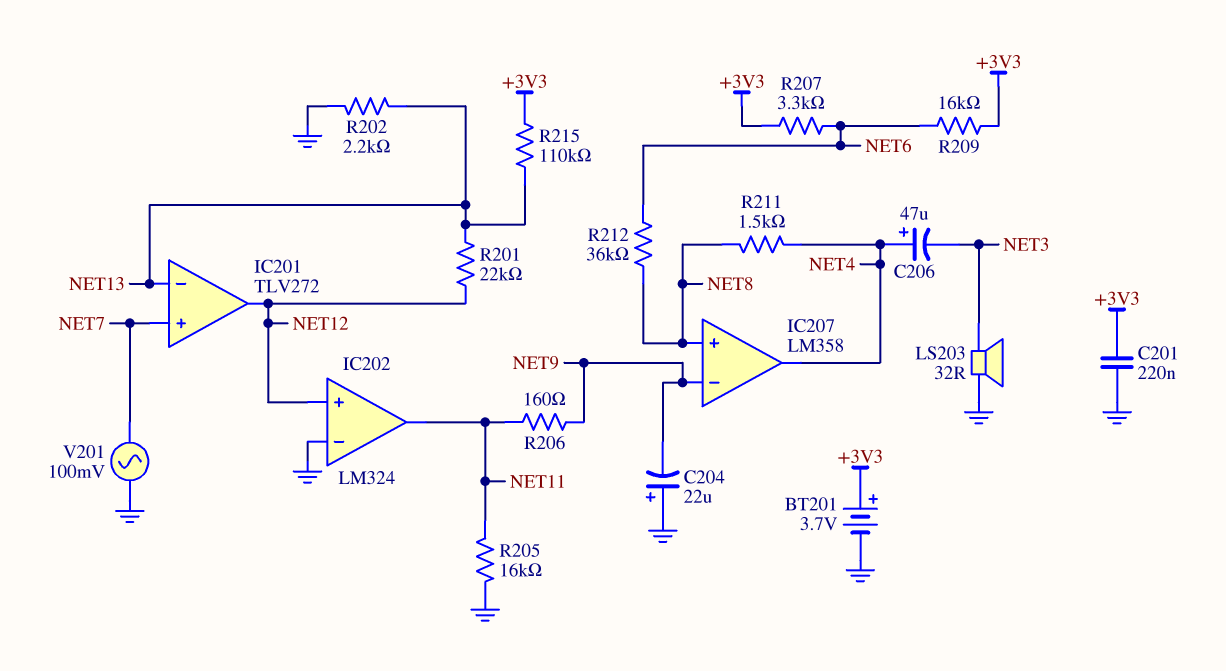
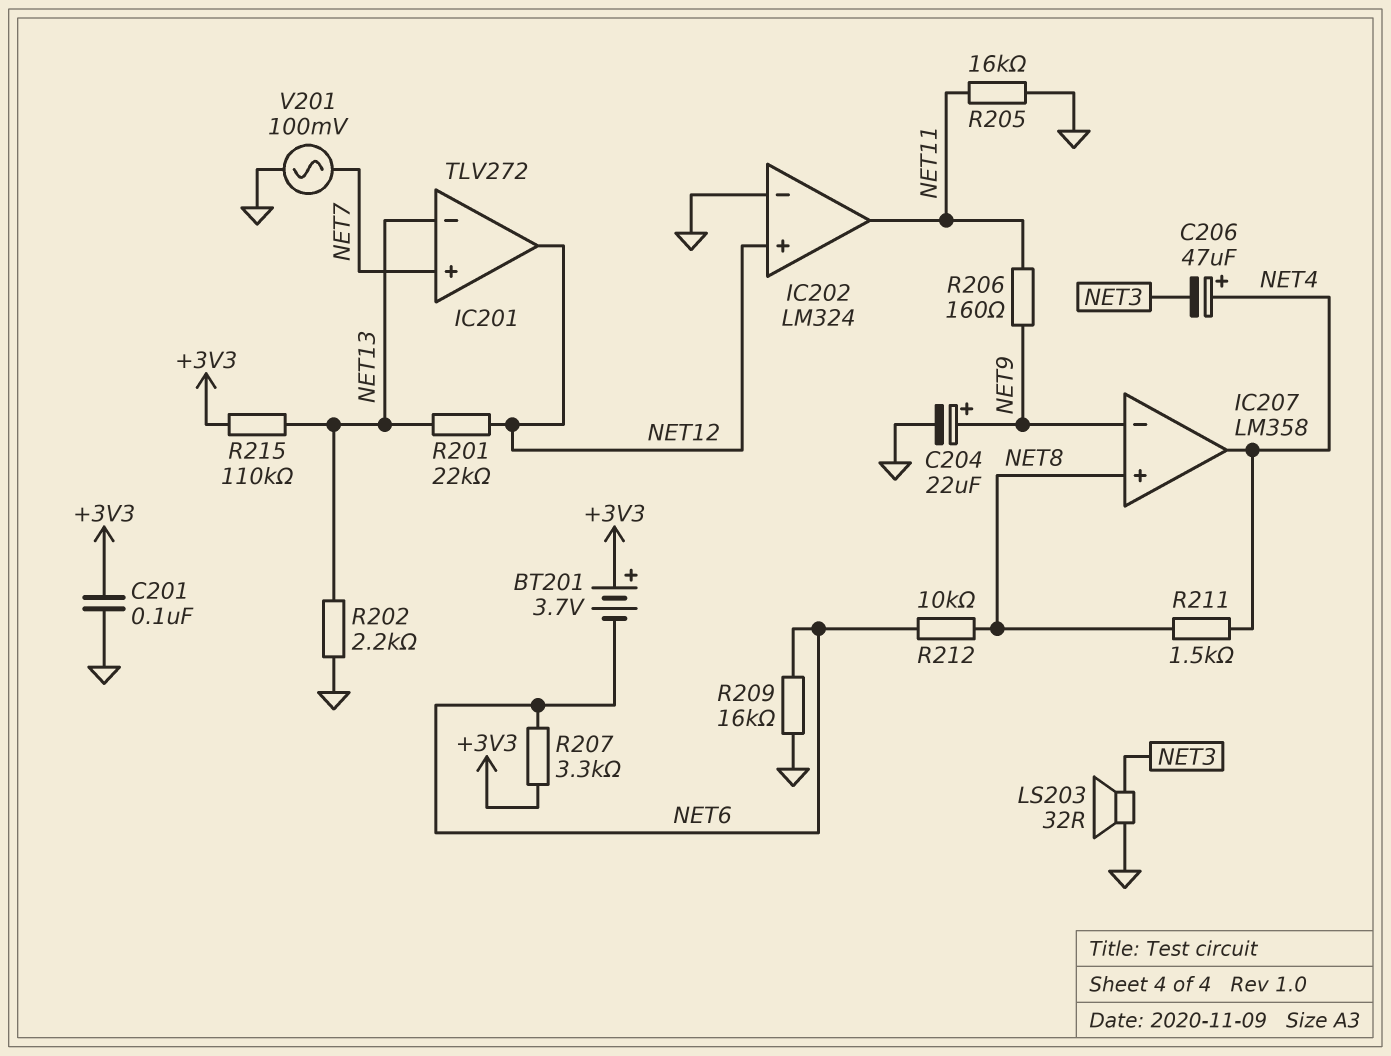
BT201: 3.7V (plus +3V3, minus GND) -> 3.7V (plus +3V3, minus NET6)
C201: 220nF (+3V3, GND) -> 100nF (+3V3, GND)
C204: 22uF (plus GND, minus NET9) -> 22uF (plus NET9, minus GND)
R209: 16k (+3V3, NET6) -> 16k (GND, NET6)
R212: 36k (NET6, NET8) -> 10k (NET6, NET8)

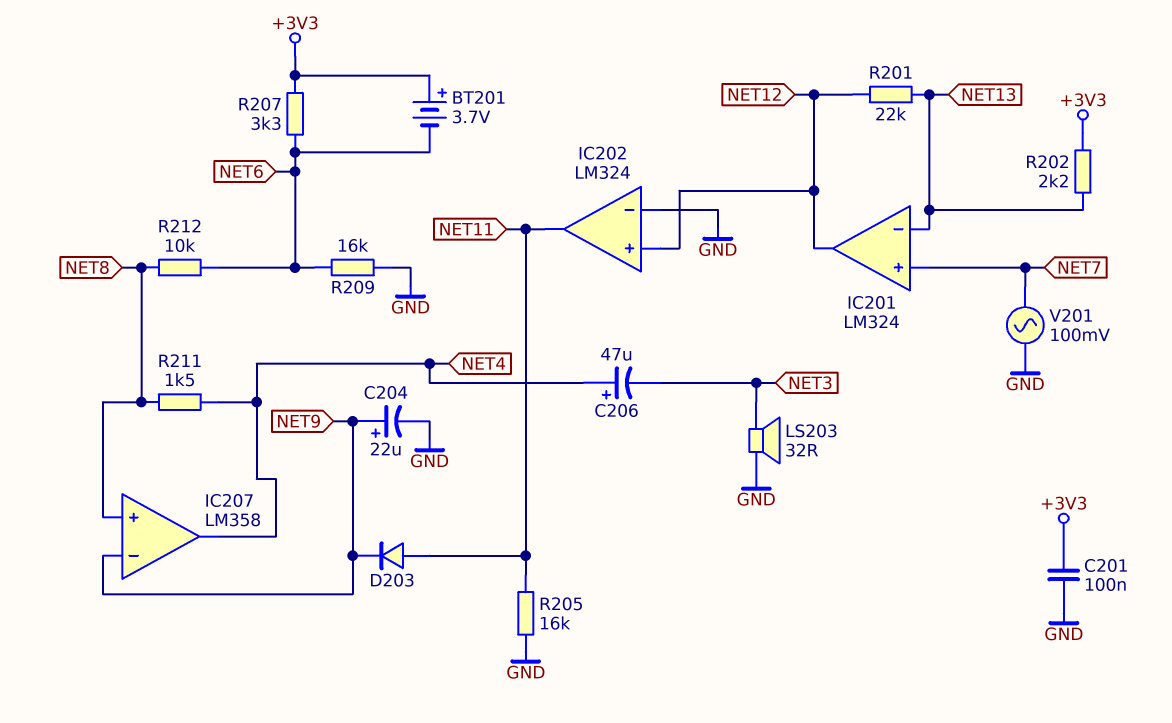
D203: none -> diode (A NET11, K NET9)
IC201: TLV272 -> LM324
R202: 2.2k (GND, NET13) -> 2.2k (+3V3, NET13)
R206: 160 (NET9, NET11) -> none
R215: 110k (+3V3, NET13) -> none

